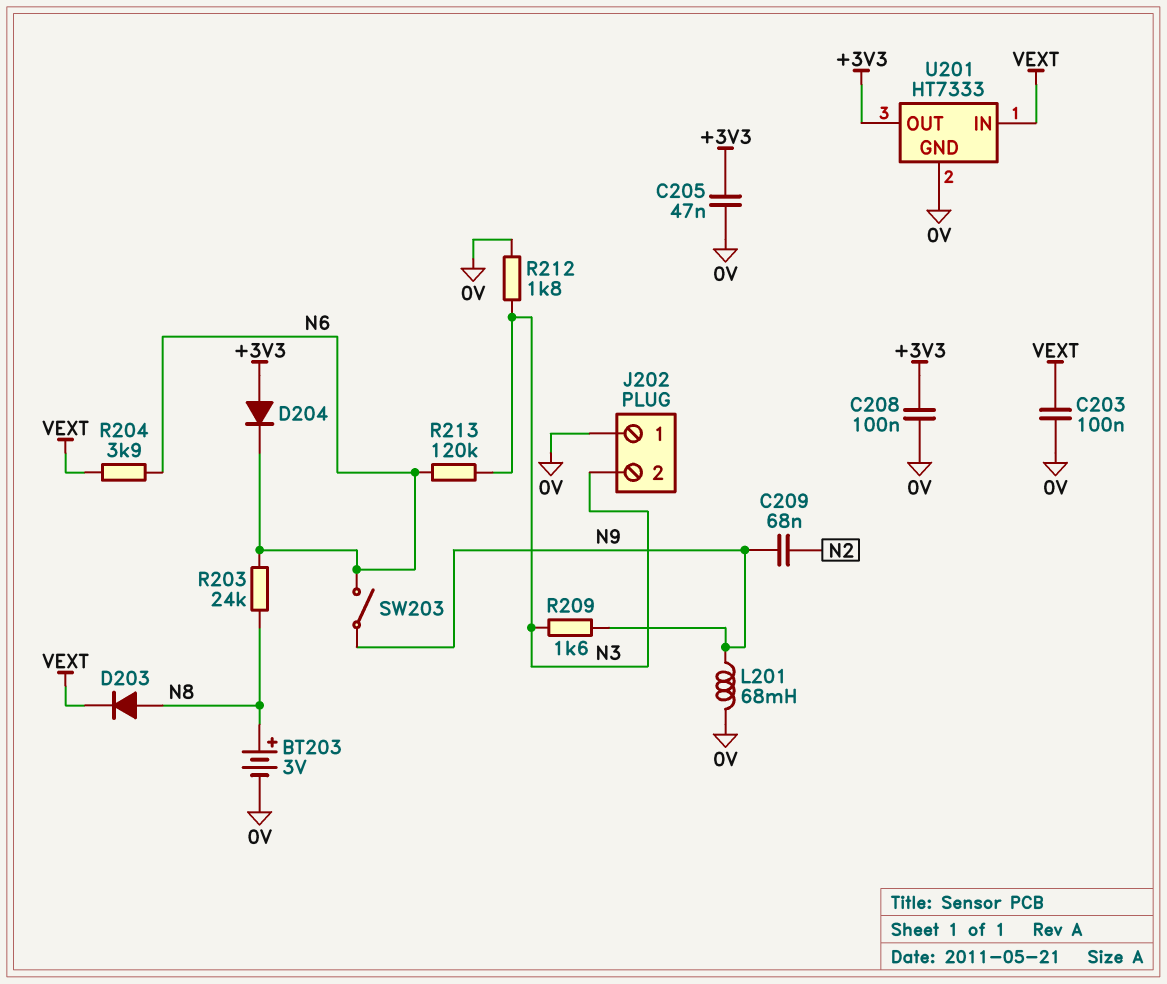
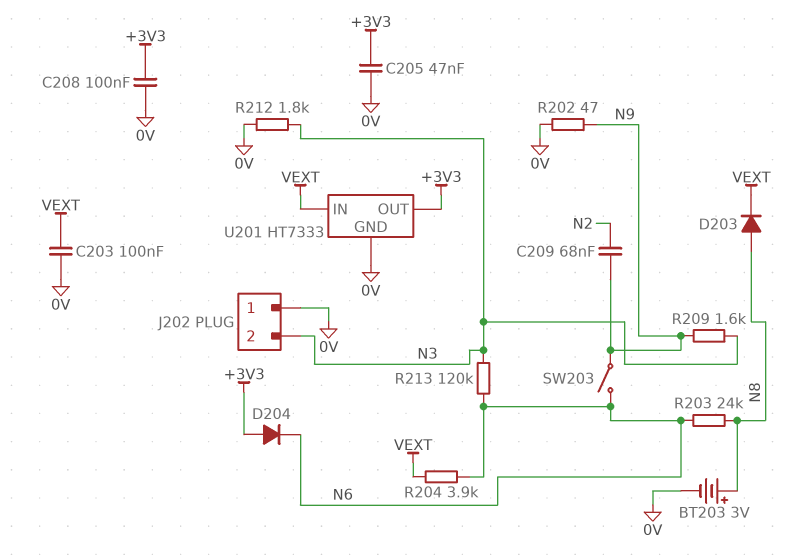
L201: 68mH (0V, N9) -> none
R202: none -> 47 (0V, N9)

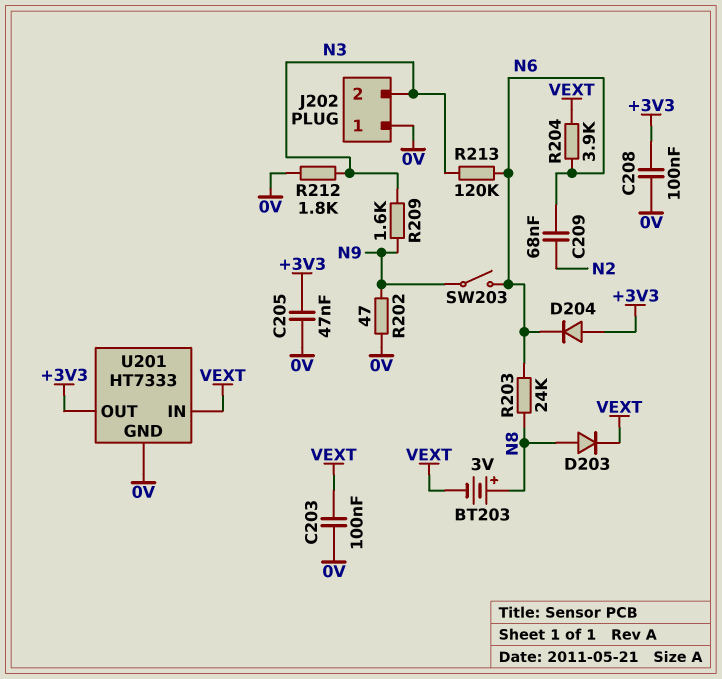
BT203: 3V (plus N8, minus 0V) -> 3V (plus N8, minus VEXT)
C209: 68nF (N2, N9) -> 68nF (N2, N6)

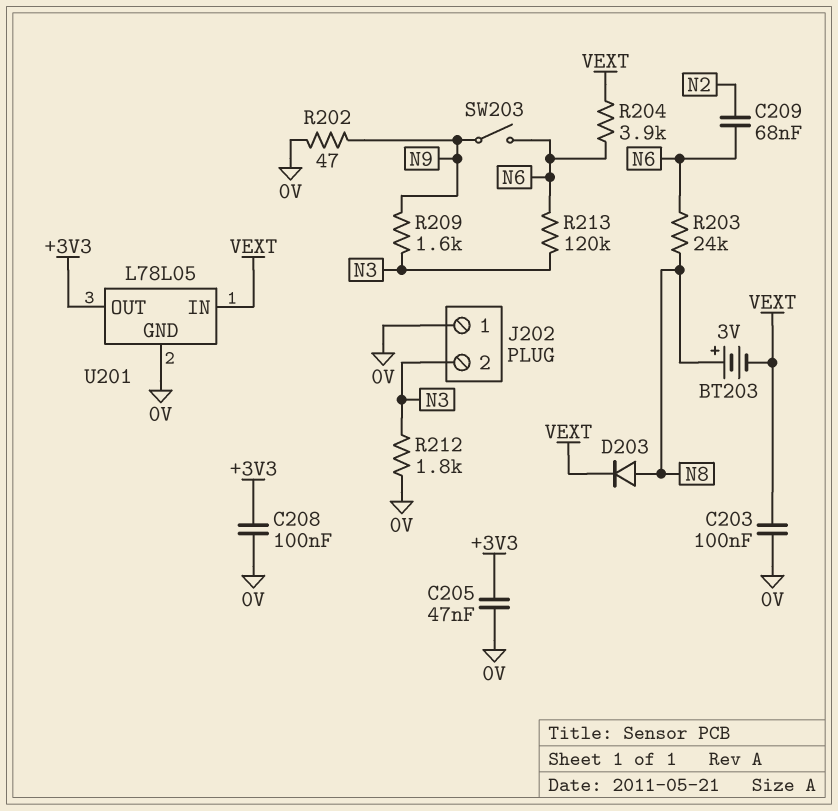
D204: diode (A +3V3, K N6) -> none
U201: HT7333 -> L78L05

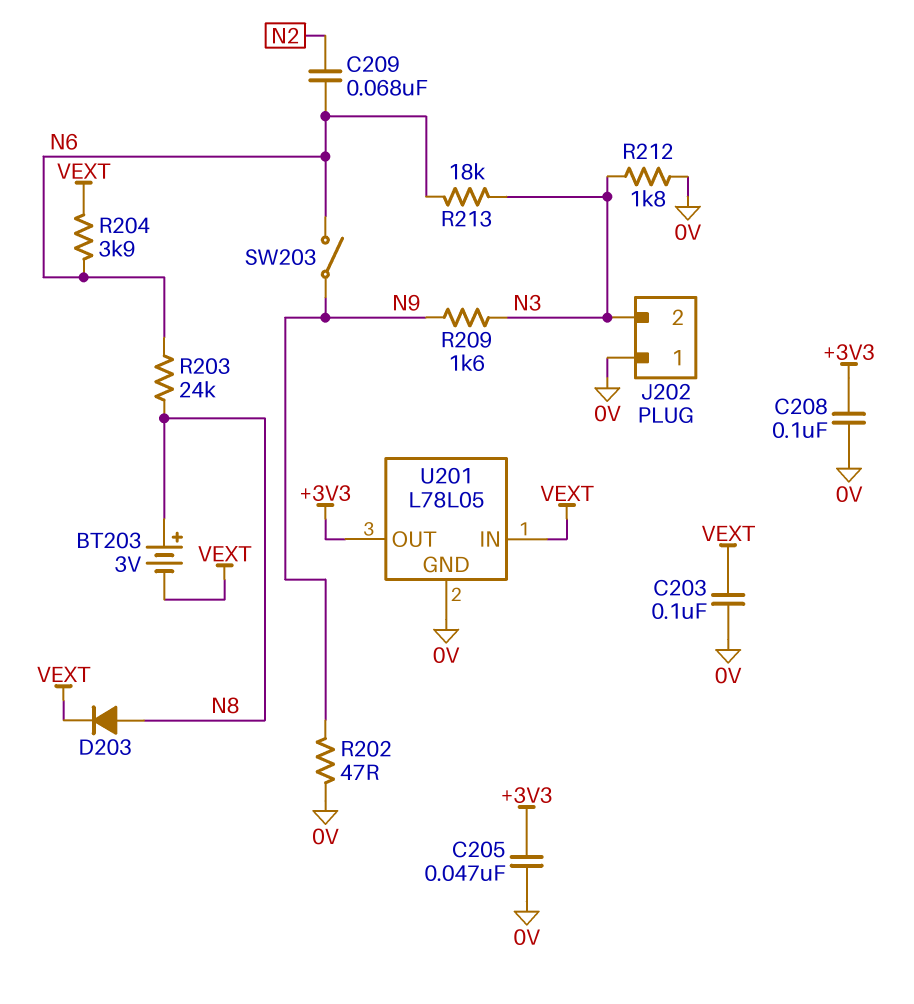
R213: 120k (N3, N6) -> 18k (N3, N6)

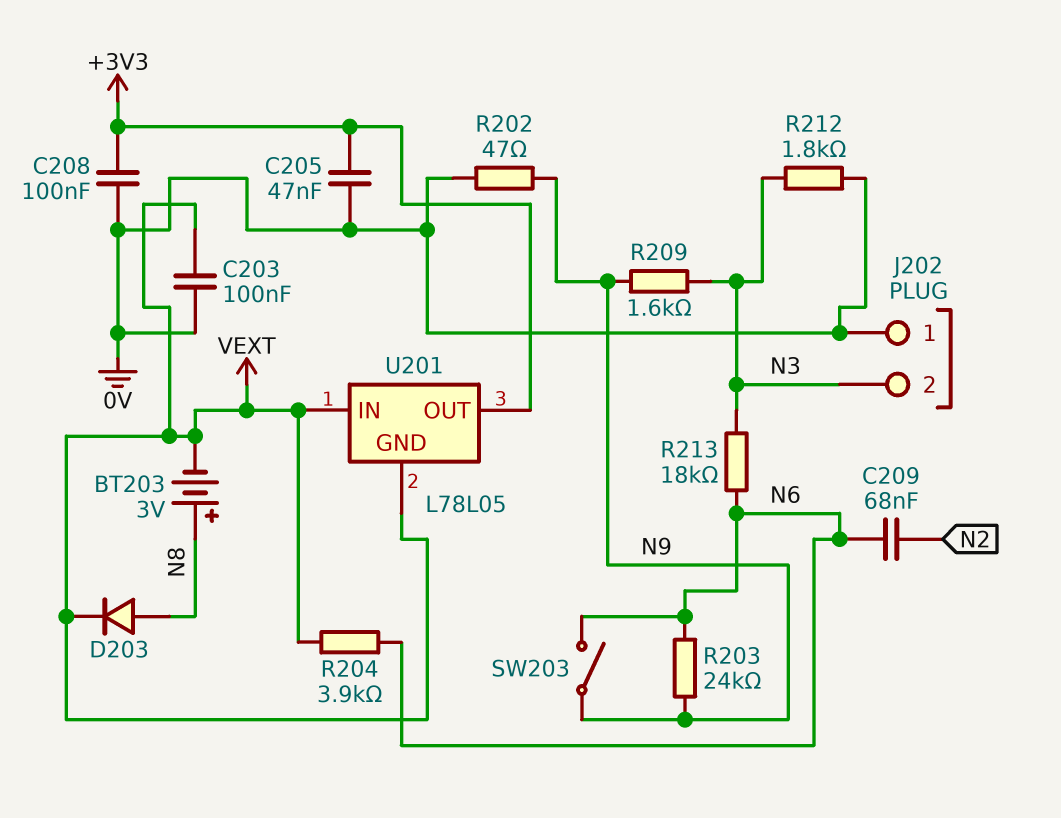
R203: 24k (N6, N8) -> 24k (N6, N9)
U201 pin GND: 0V -> VEXT

